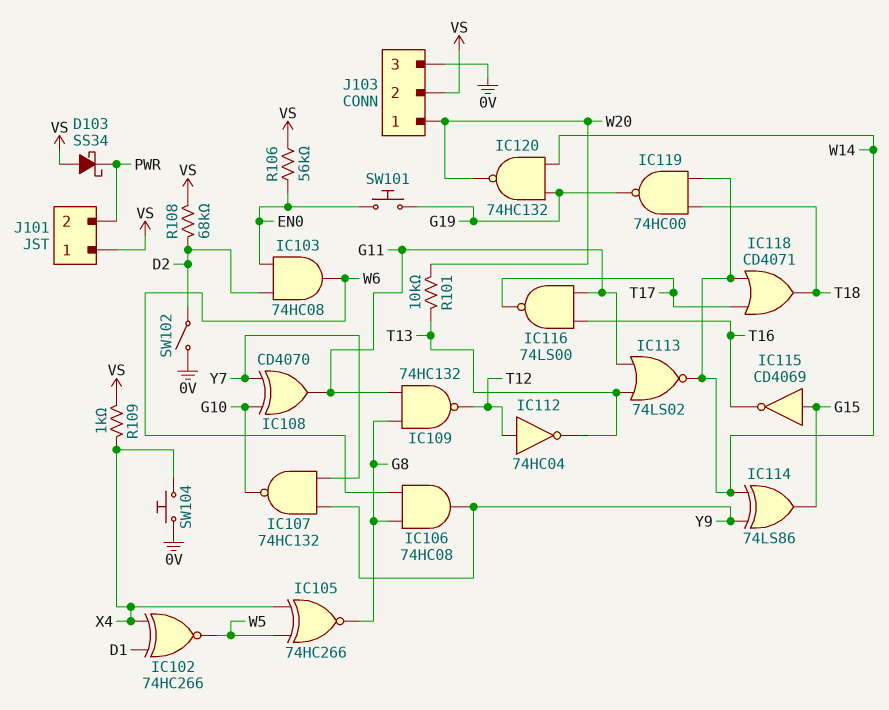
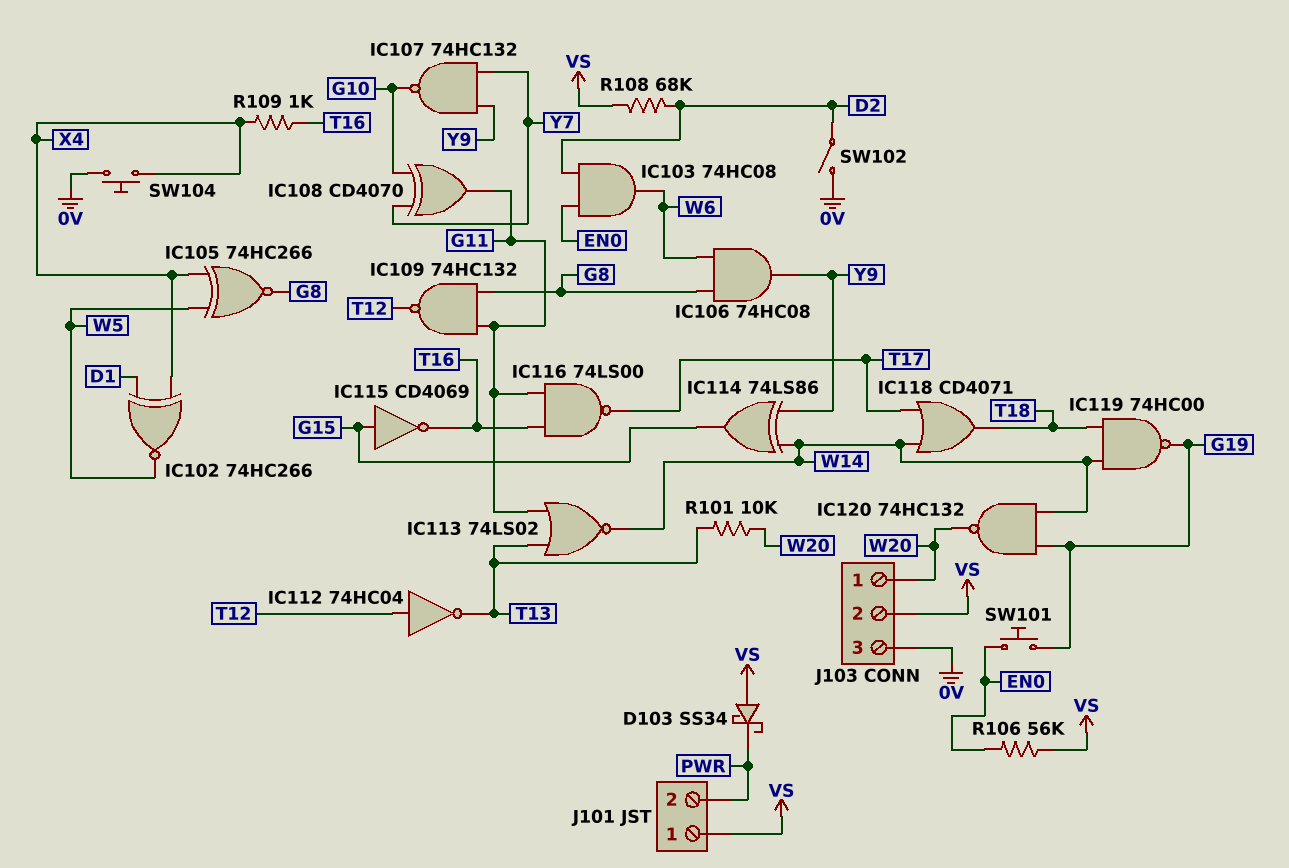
R109: 1k (VS, X4) -> 1k (T16, X4)

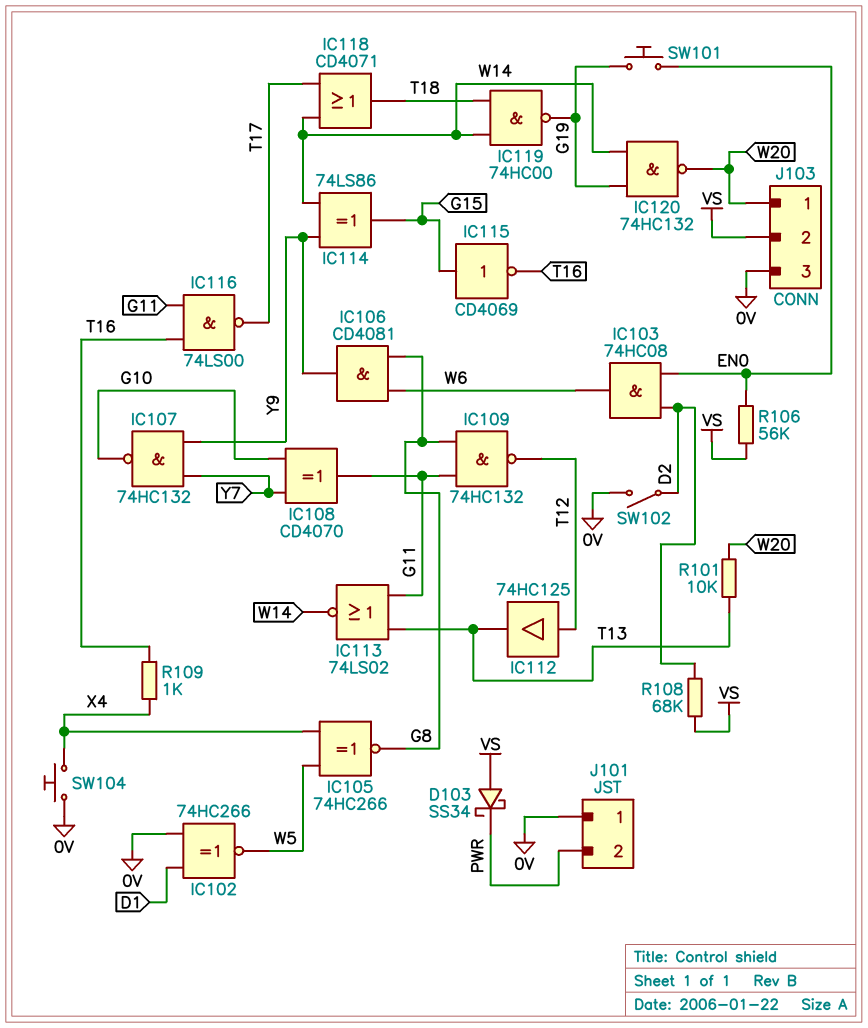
IC102: XNOR 74HC266 (in D1, in X4, out W5) -> XNOR 74HC266 (in 0V, in D1, out W5)
IC106: AND 74HC08 (in G8, in W6, out Y9) -> AND CD4081 (in G8, in W6, out Y9)
IC112: NOT 74HC04 (in T12, out T13) -> buffer 74HC125 (in T12, out T13)
J101 pin 1: VS -> 0V

